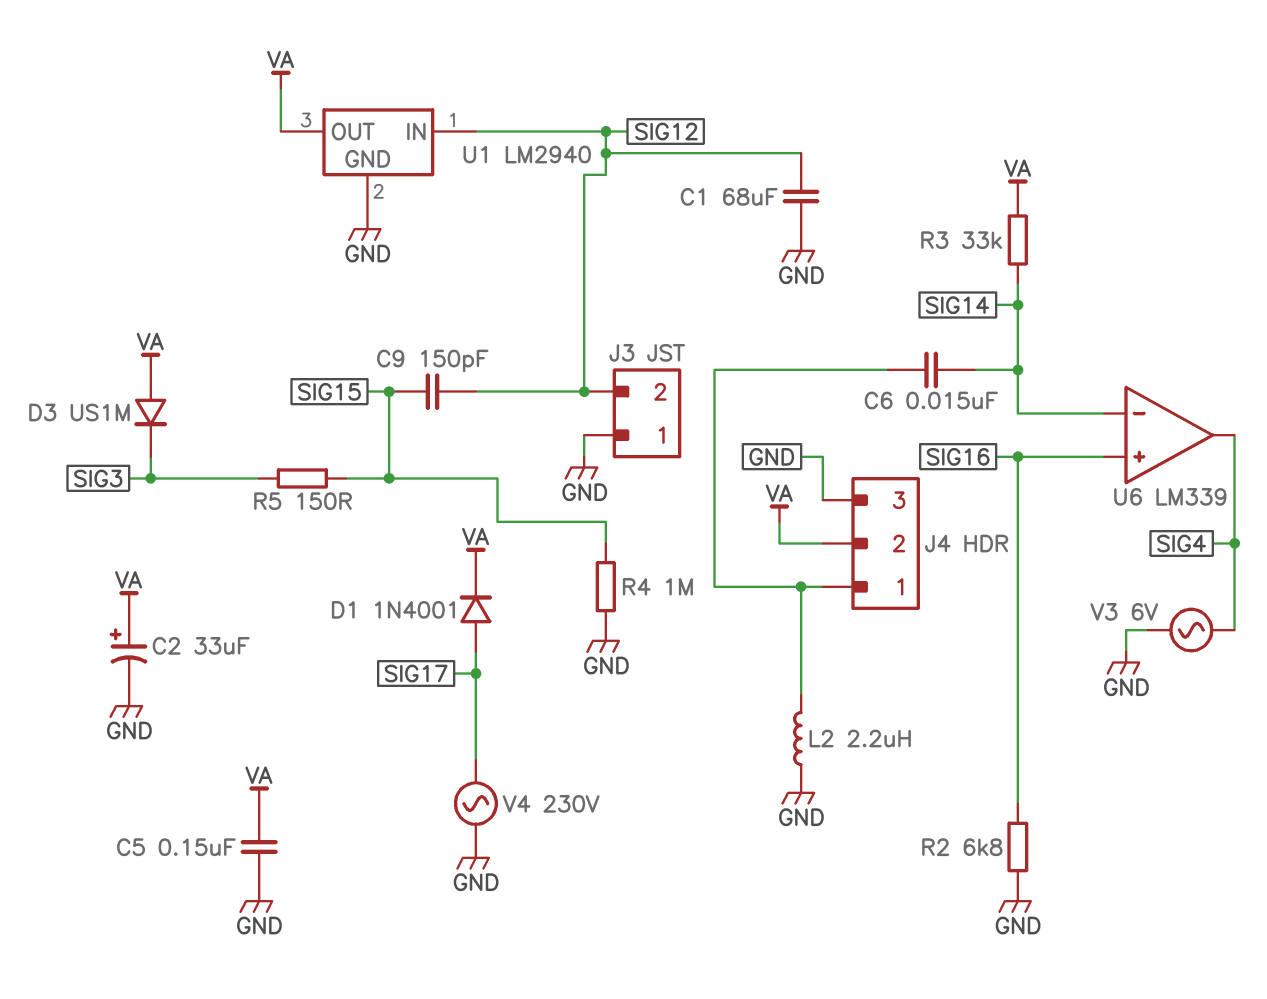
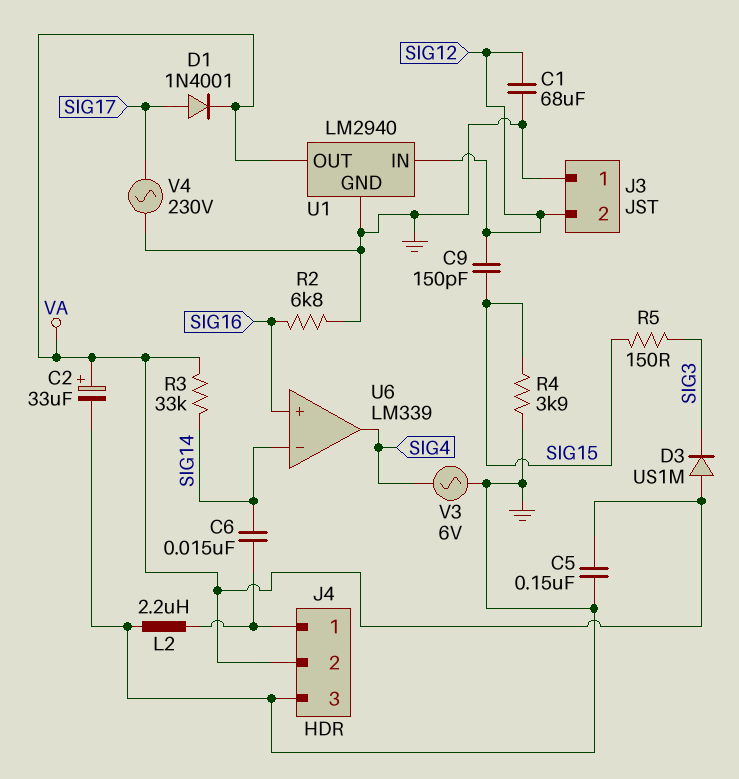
R4: 1M (GND, SIG15) -> 3.9k (GND, SIG15)

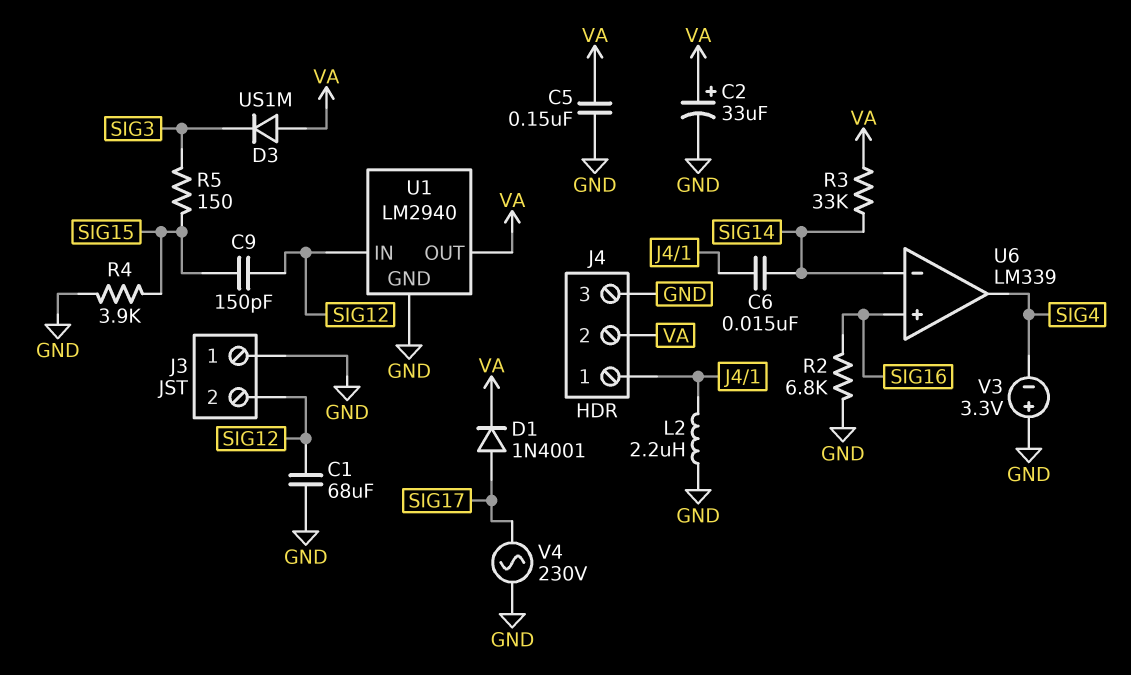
V3: AC 6V (GND, SIG4) -> 3.3V (plus GND, minus SIG4)

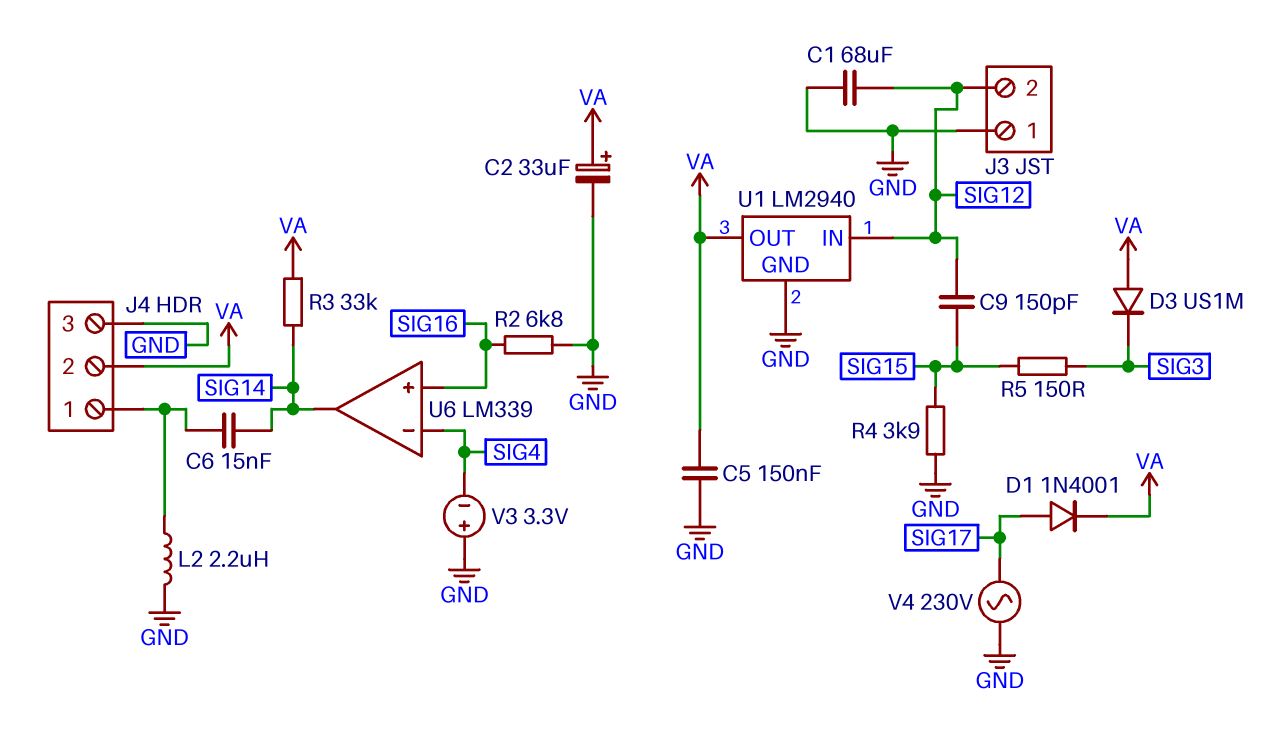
U6 pin in-: SIG14 -> SIG4
U6 pin out: SIG4 -> SIG14

